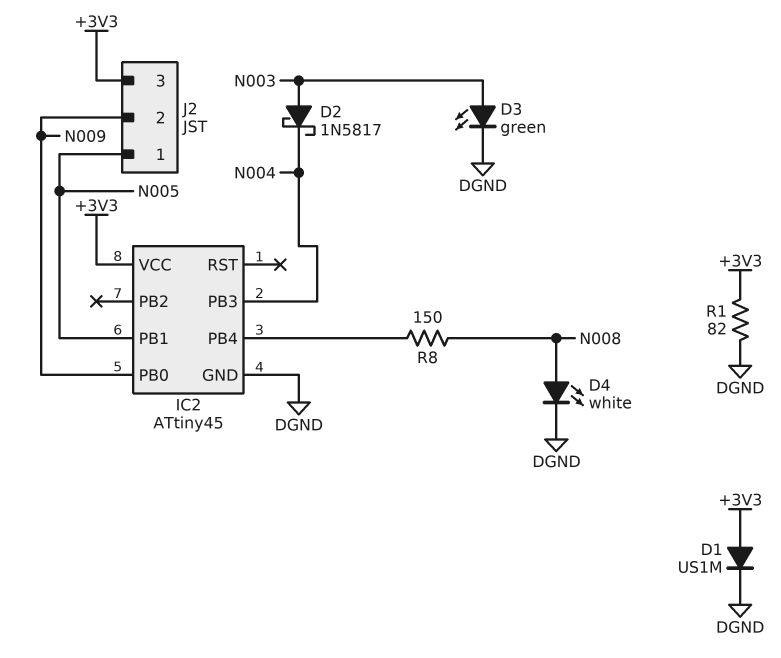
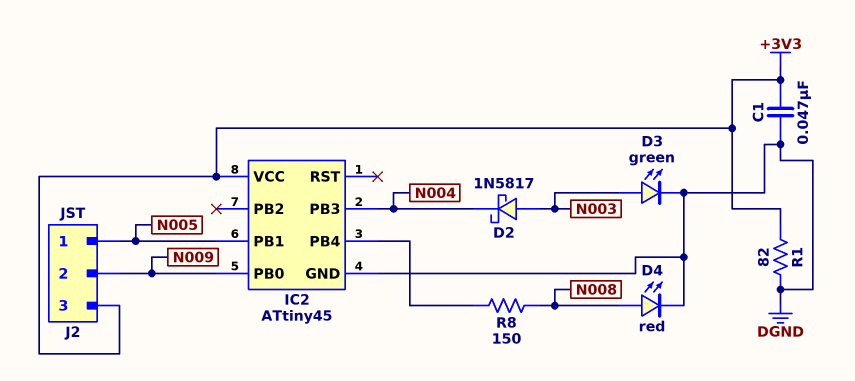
C1: none -> 47nF (+3V3, DGND)
D1: diode US1M (A +3V3, K DGND) -> none
D4: LED white (A N008, K DGND) -> LED red (A N008, K DGND)

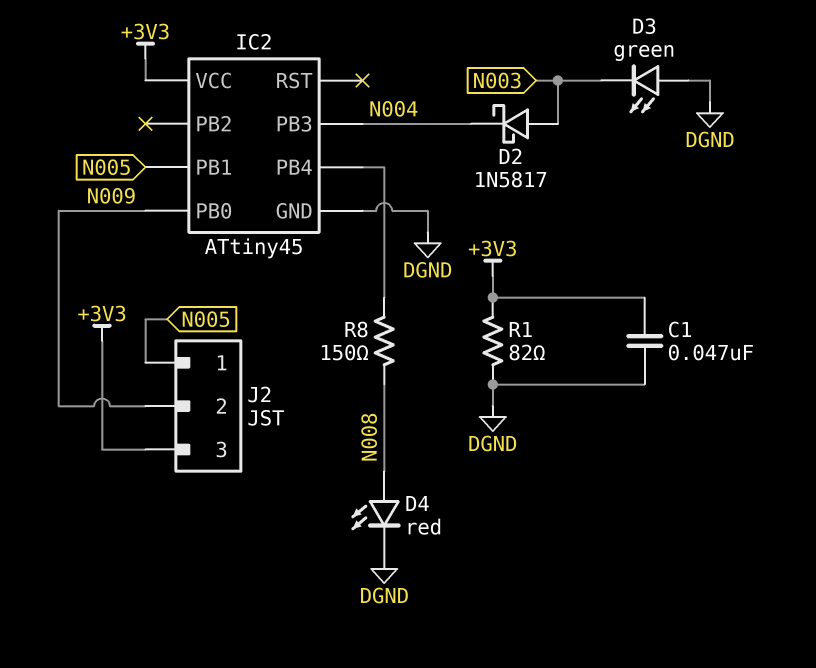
D3: LED green (A N003, K DGND) -> LED green (A DGND, K N003)

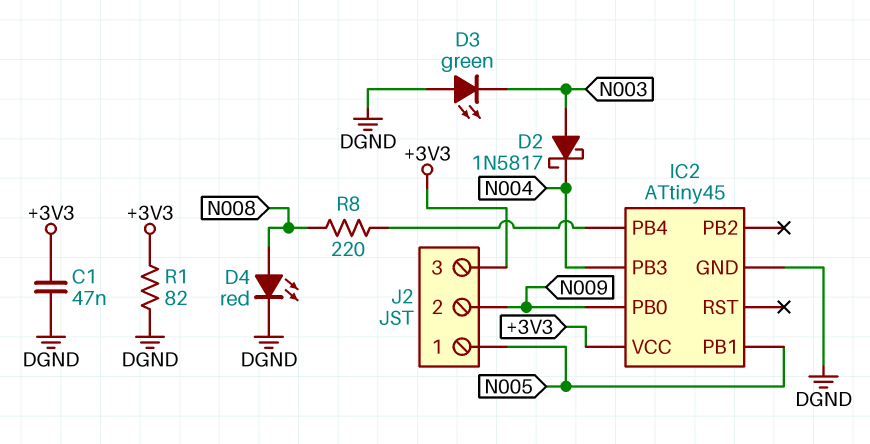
R8: 150 (IC2/PB4, N008) -> 220 (IC2/PB4, N008)

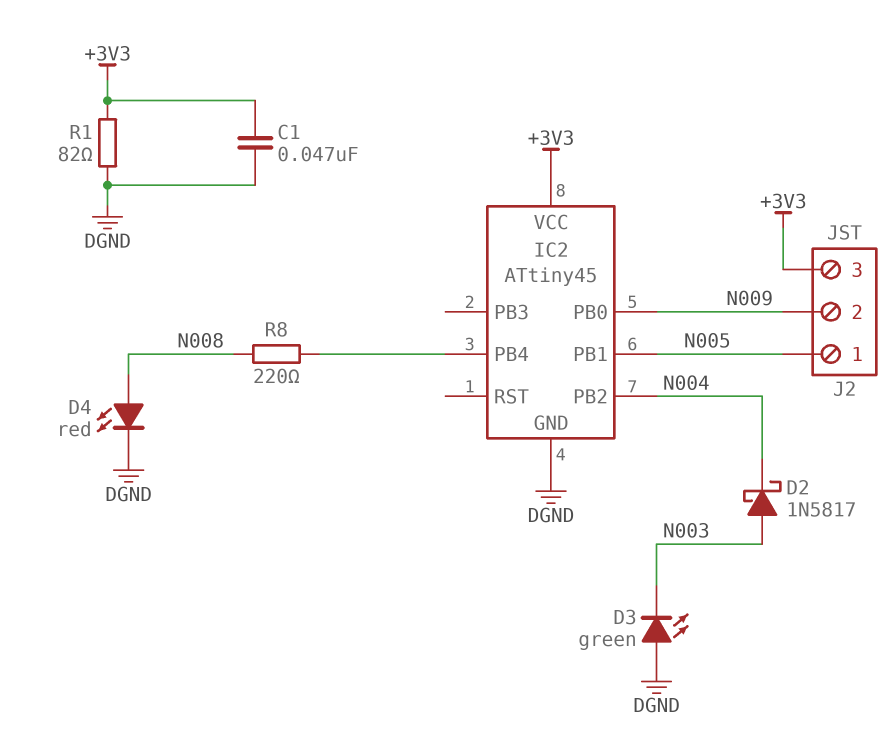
IC2 pin PB2: none -> N004
IC2 pin PB3: N004 -> none

